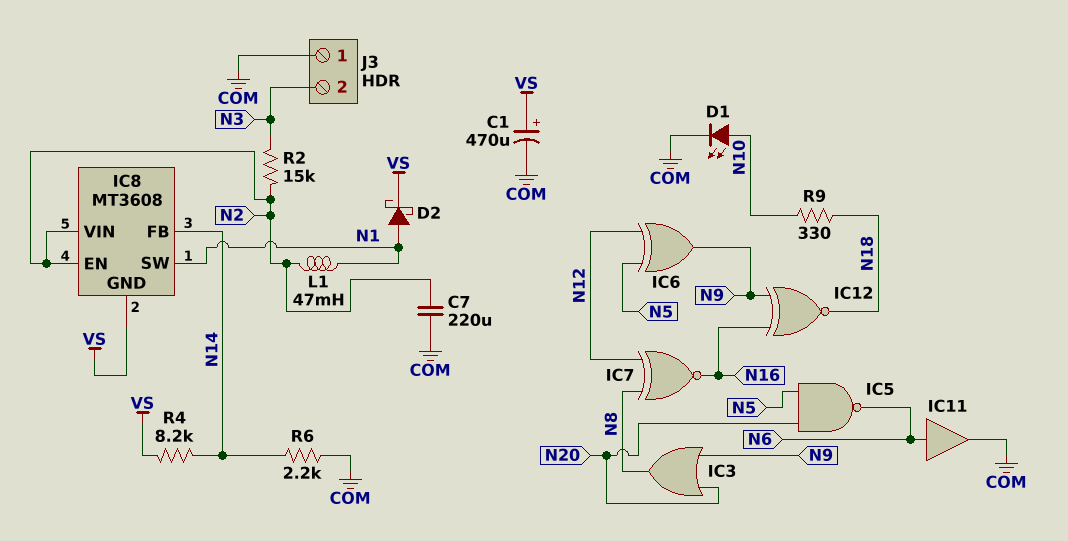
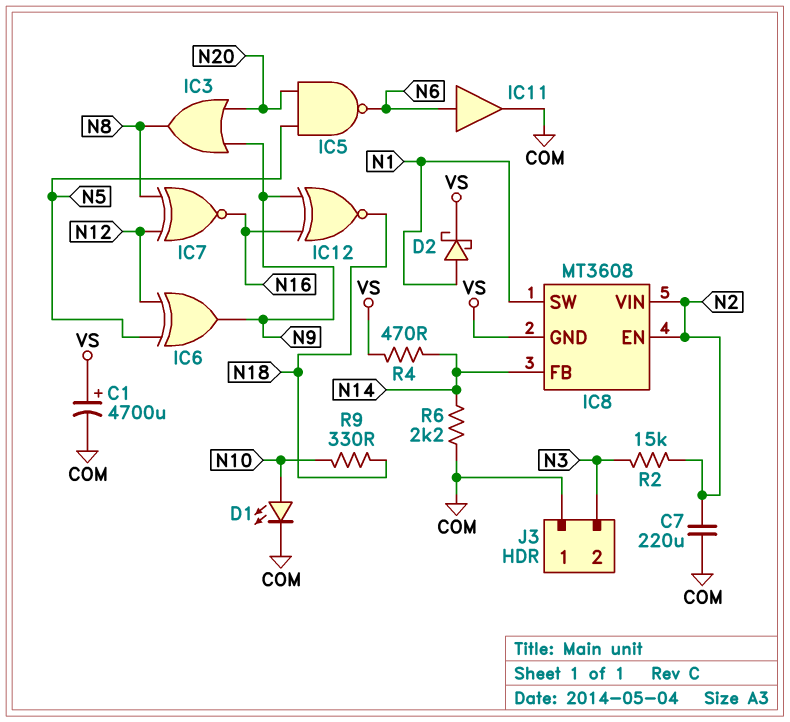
C1: 470uF (plus VS, minus COM) -> 4700uF (plus VS, minus COM)
L1: 47mH (N1, N2) -> none
R4: 8.2k (N14, VS) -> 470 (N14, VS)

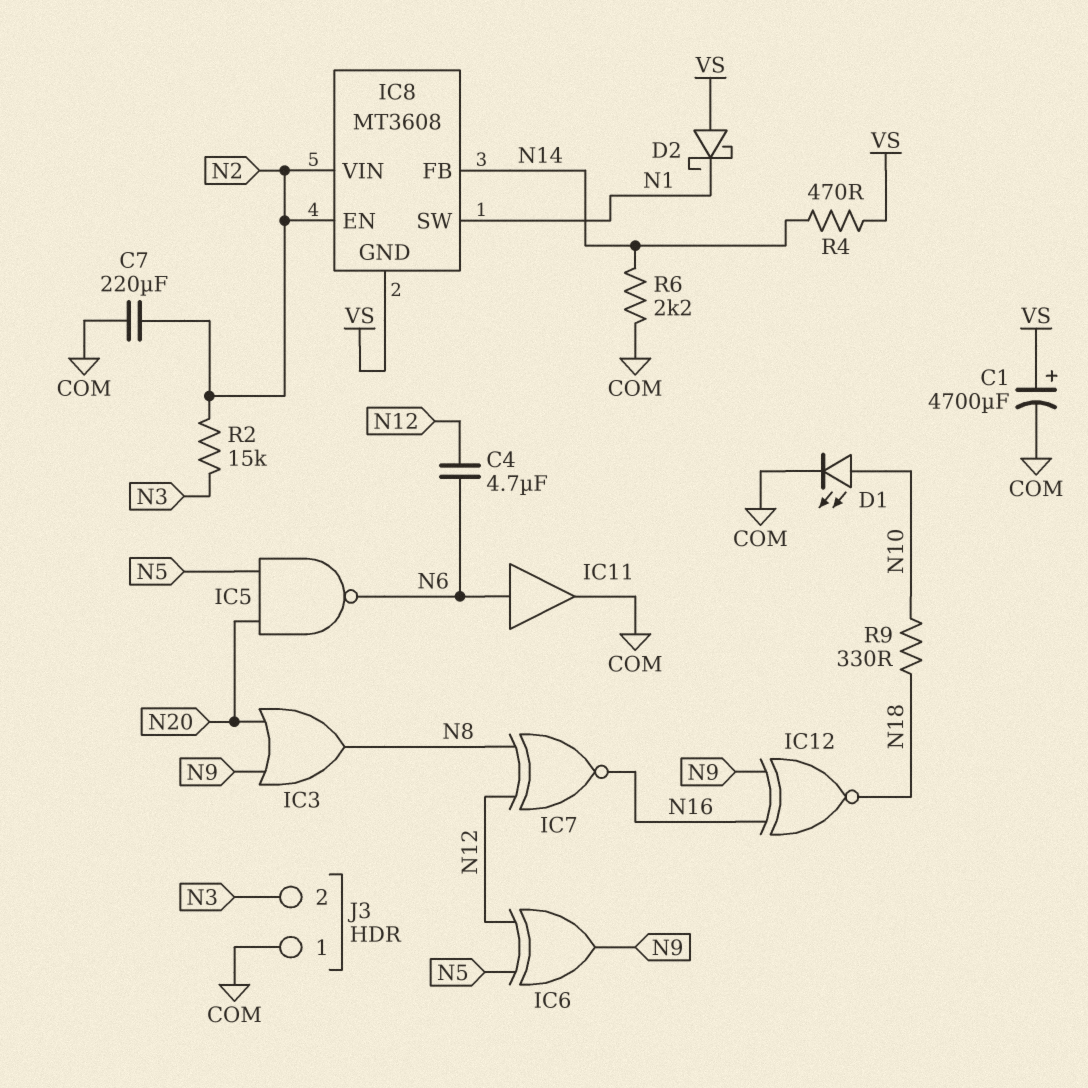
C4: none -> 4.7uF (N6, N12)
D2: schottky (A N1, K VS) -> schottky (A VS, K N1)

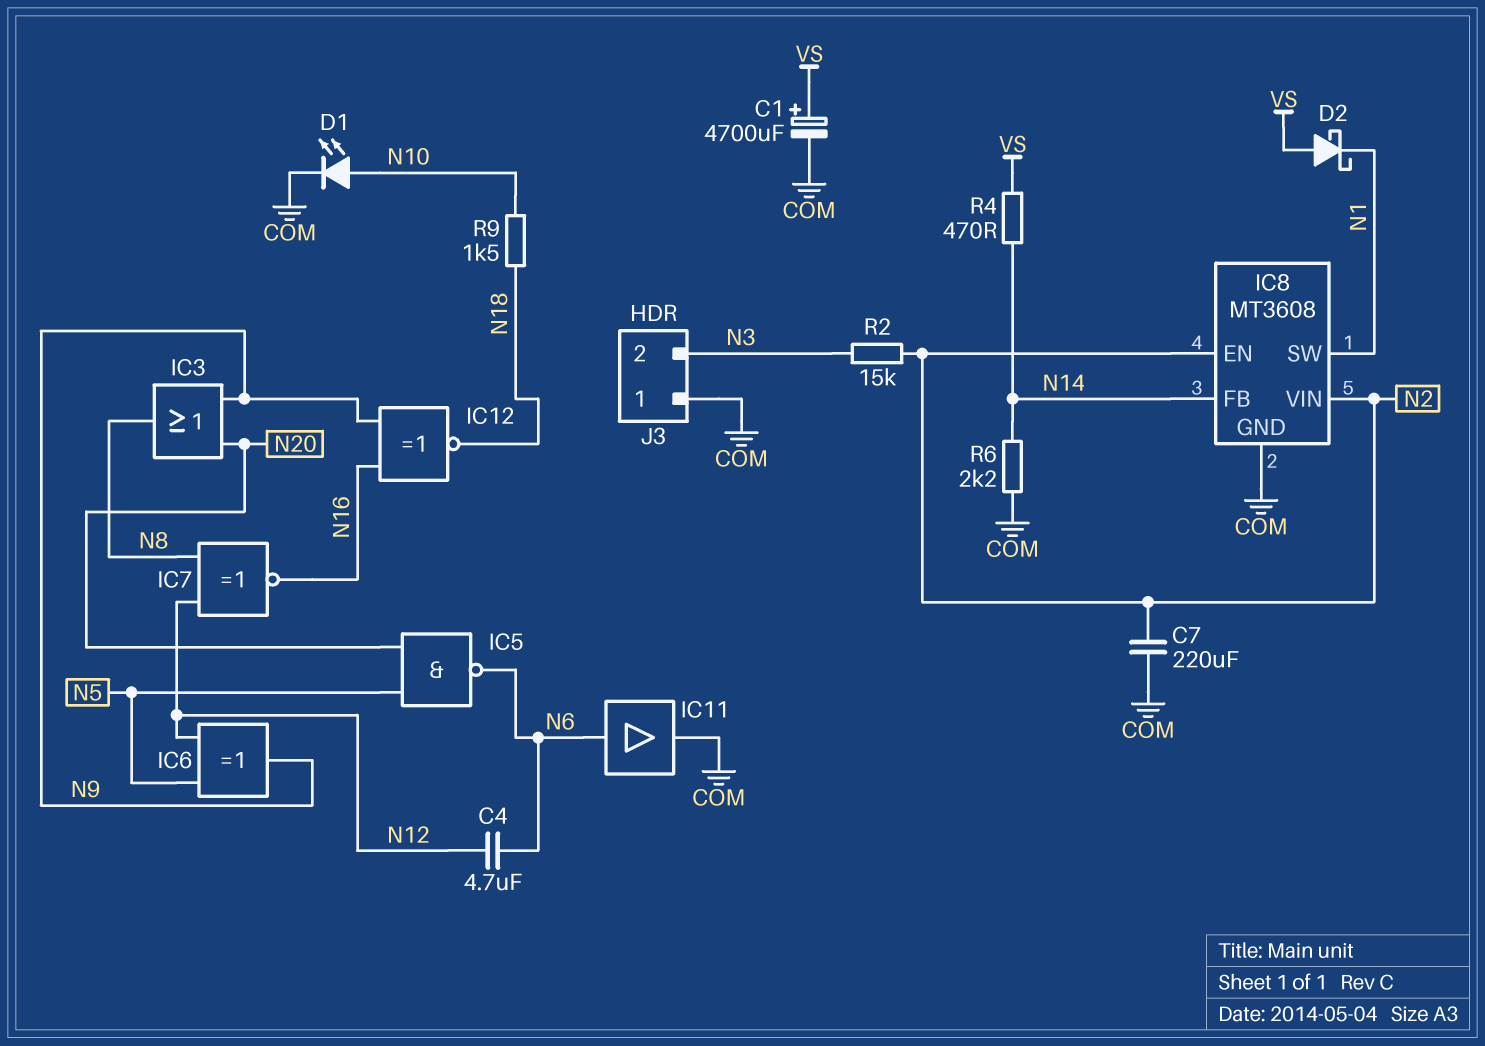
IC8 pin GND: VS -> COM
R9: 330 (N10, N18) -> 1.5k (N10, N18)

